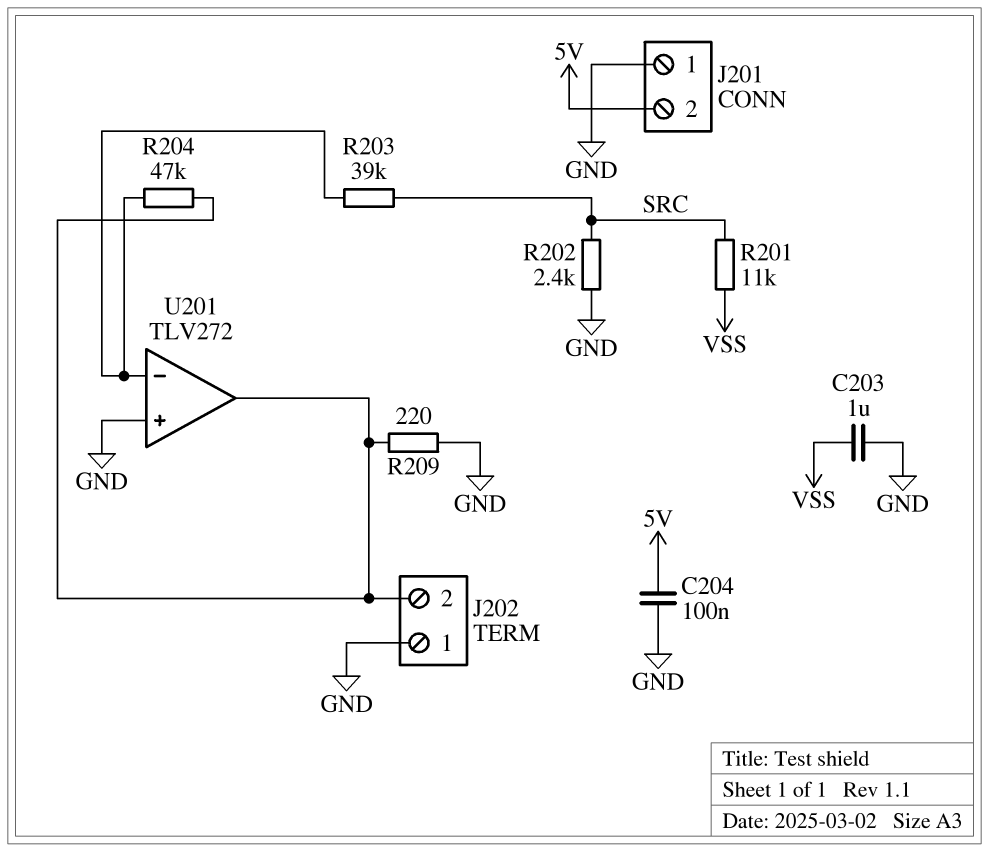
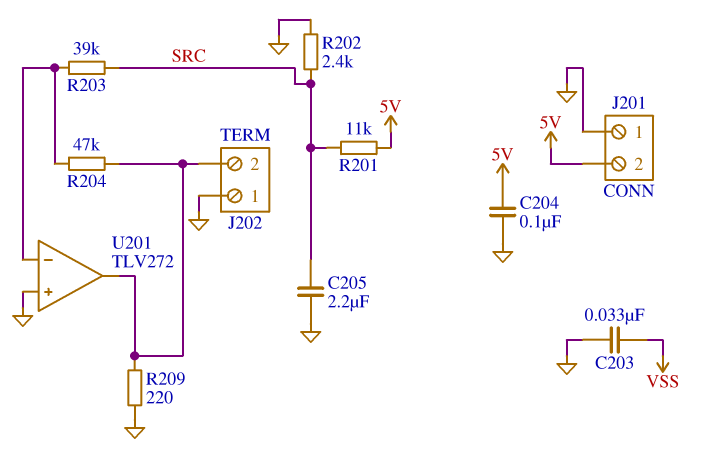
C203: 1uF (GND, VSS) -> 33nF (GND, VSS)
C205: none -> 2.2uF (GND, SRC)
R201: 11k (SRC, VSS) -> 11k (5V, SRC)

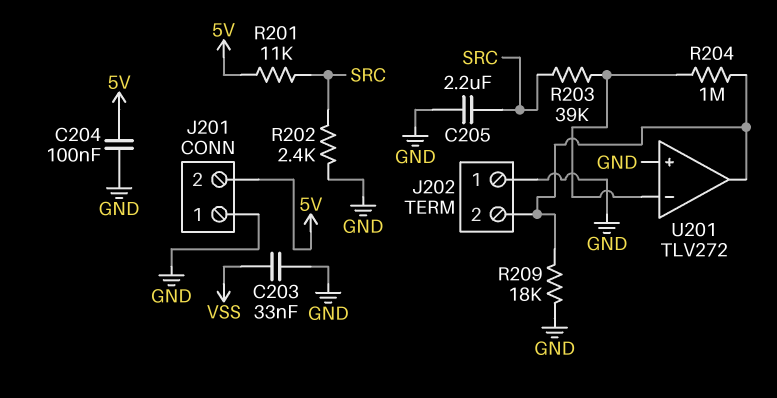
R204: 47k (J202/2, U201/in-) -> 1M (J202/2, U201/in-)
R209: 220 (GND, J202/2) -> 18k (GND, J202/2)

